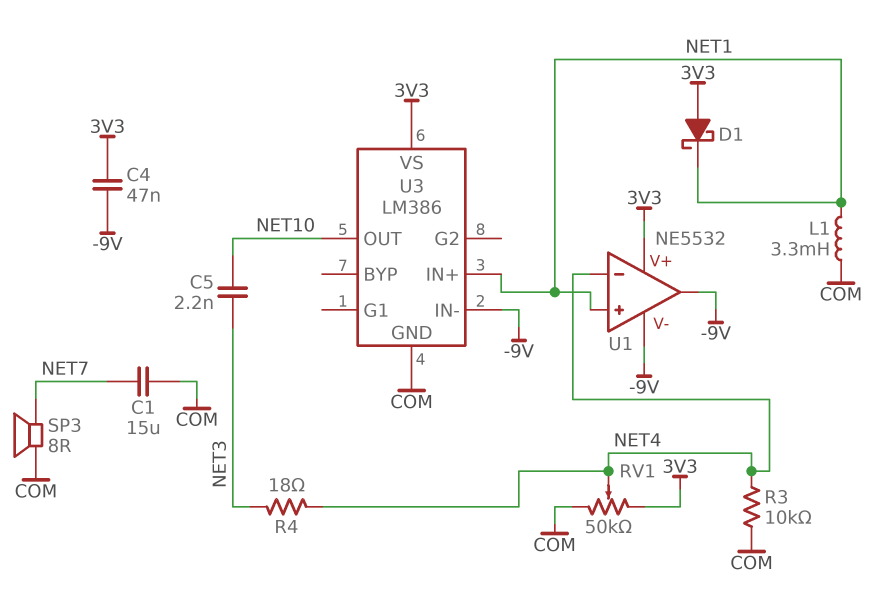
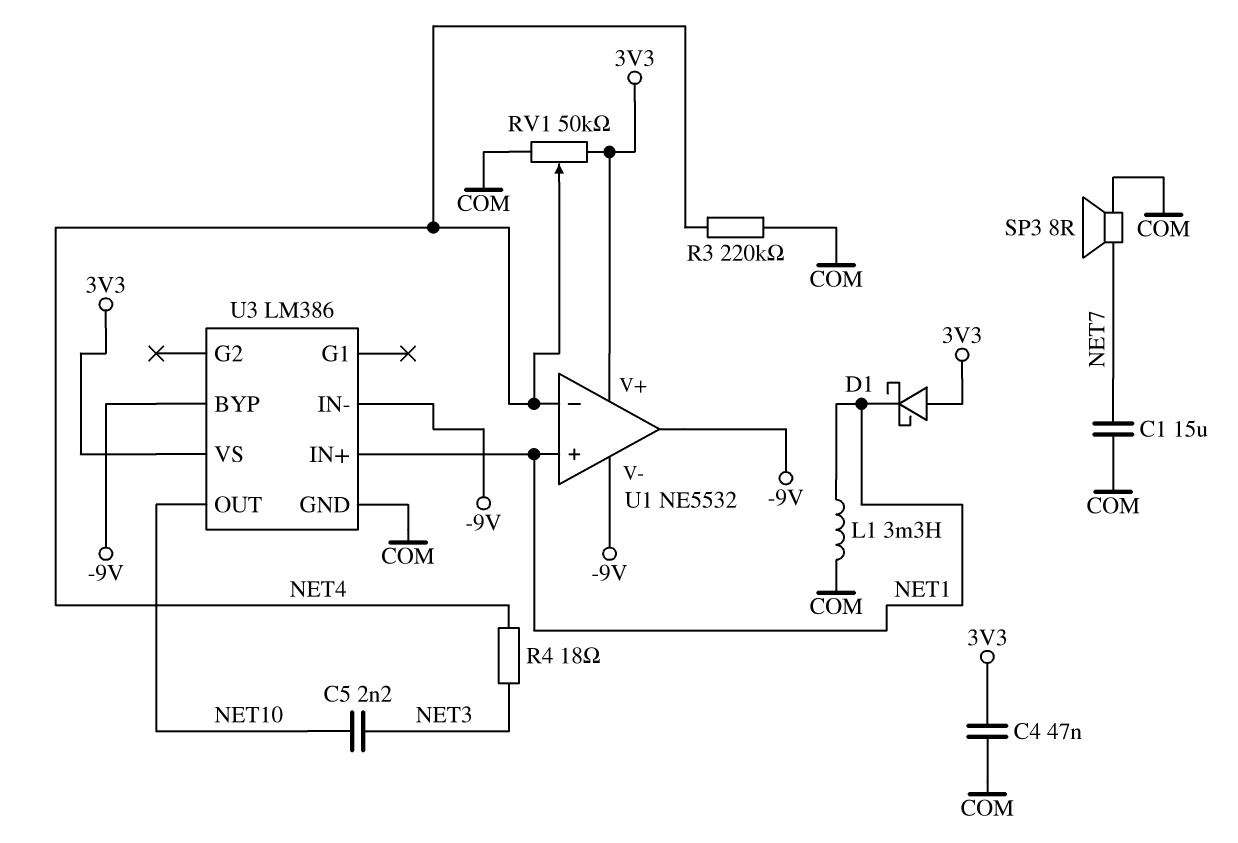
C4: 47nF (-9V, 3V3) -> 47nF (3V3, COM)
R3: 10k (COM, NET4) -> 220k (COM, NET4)
U3 pin BYP: none -> -9V

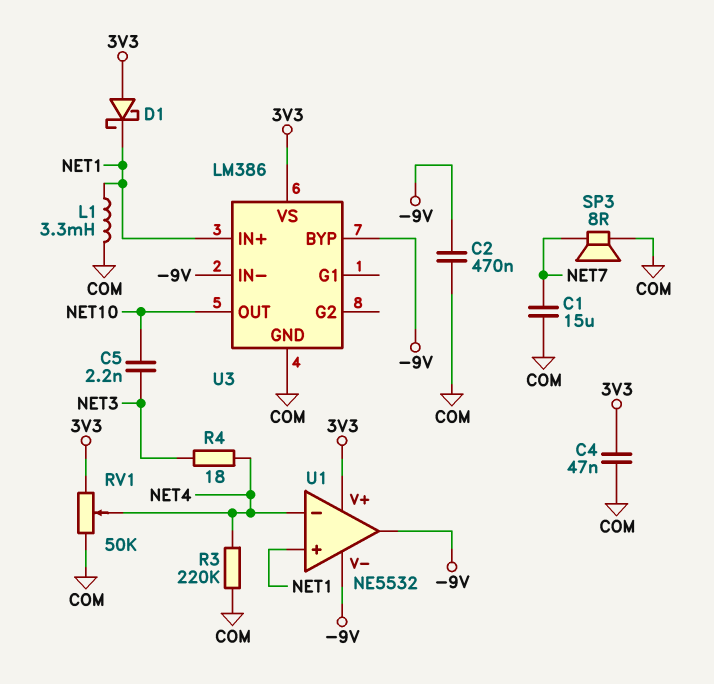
C2: none -> 470nF (-9V, COM)

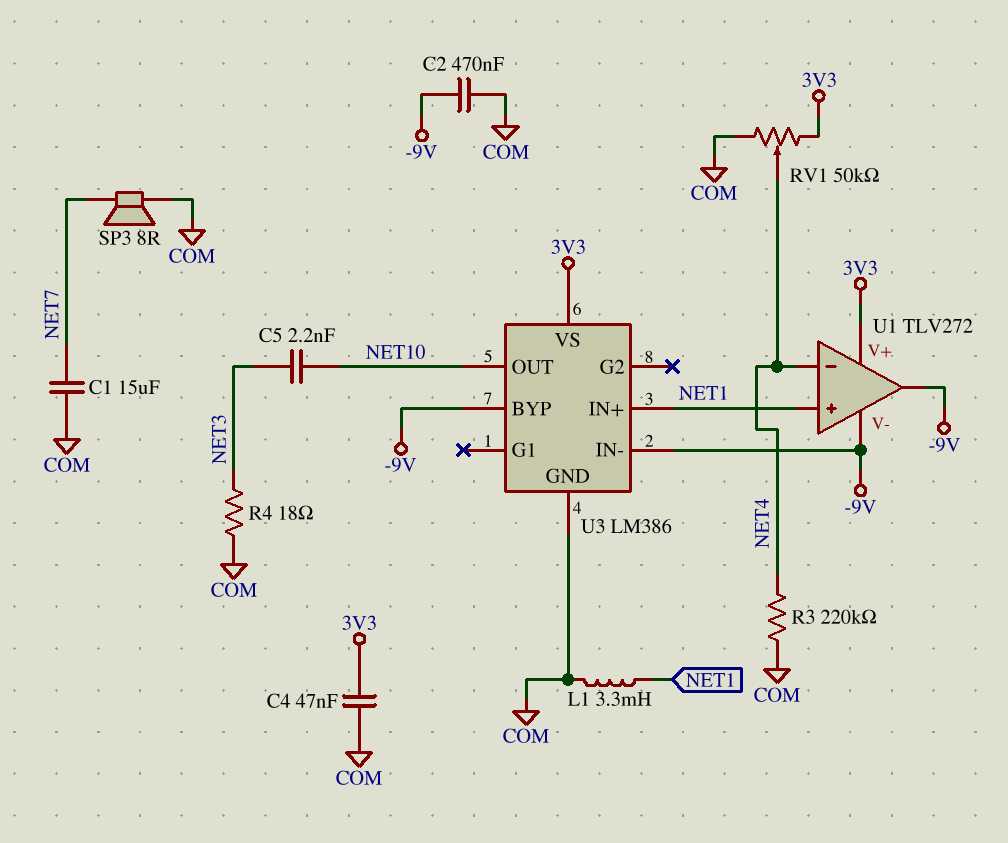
D1: schottky (A 3V3, K NET1) -> none
R4: 18 (NET3, NET4) -> 18 (COM, NET3)
U1: NE5532 -> TLV272

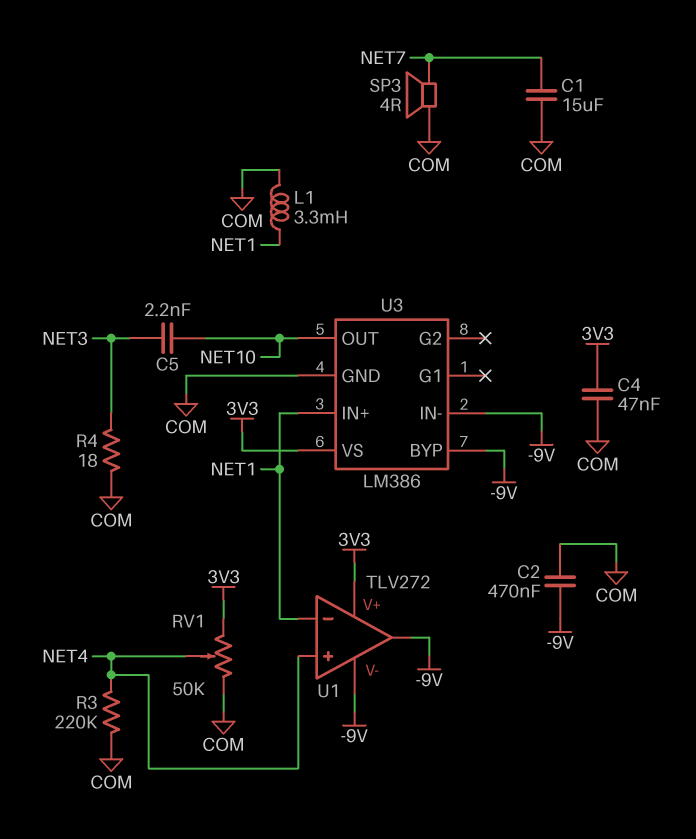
SP3: speaker 8R (COM, NET7) -> speaker 4R (COM, NET7)
U1 pin in+: NET1 -> NET4
U1 pin in-: NET4 -> NET1

